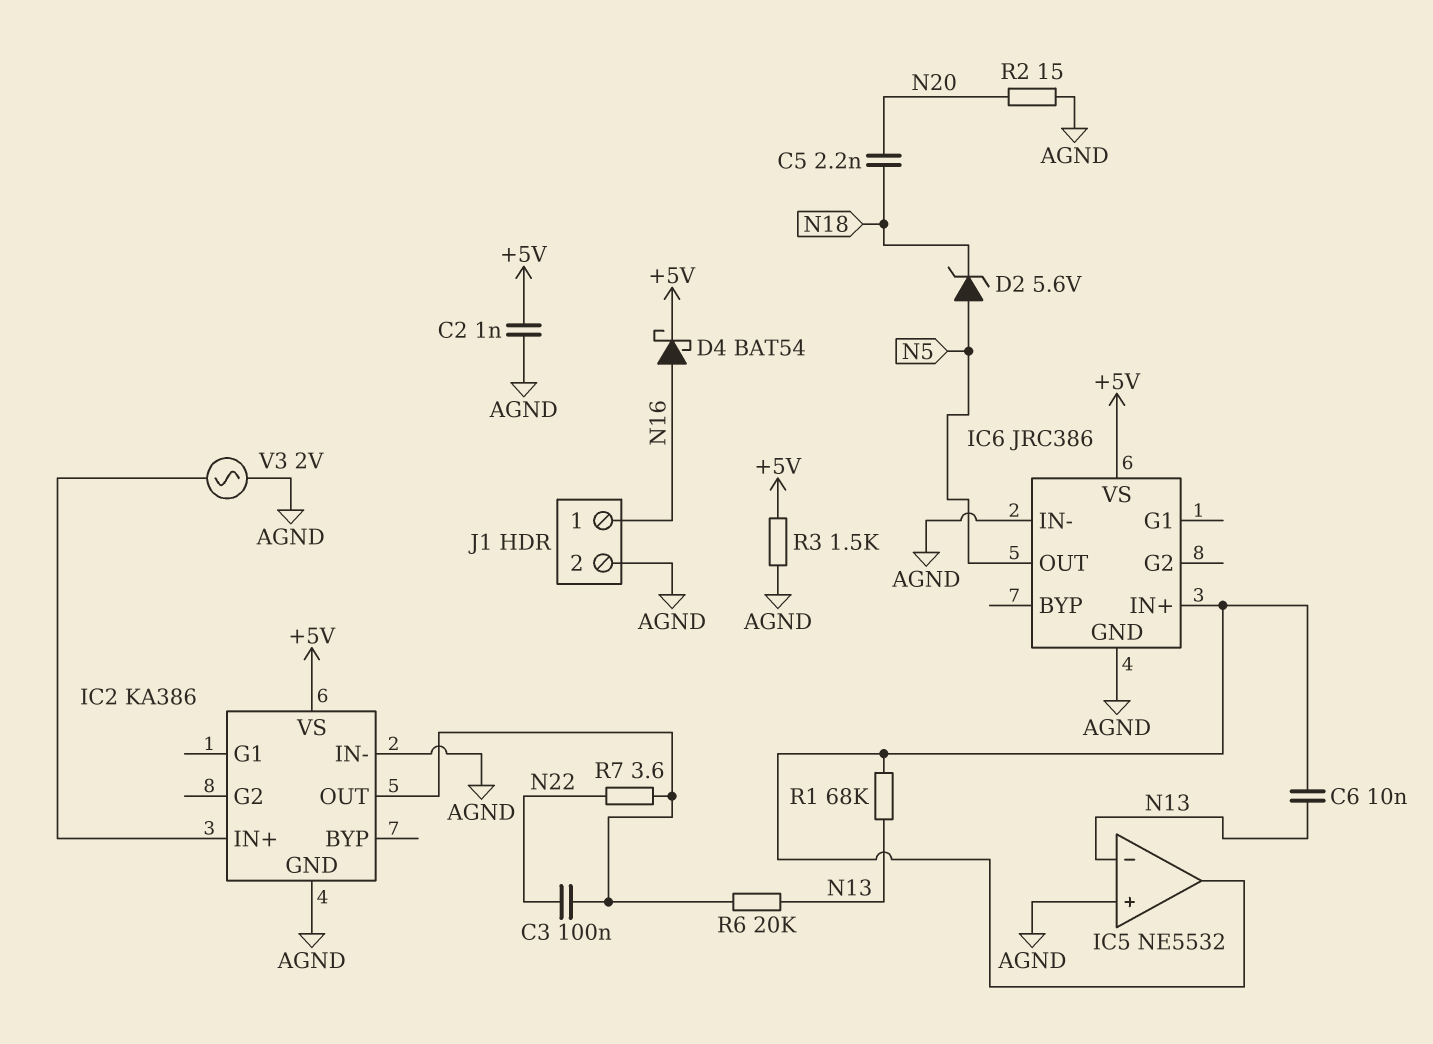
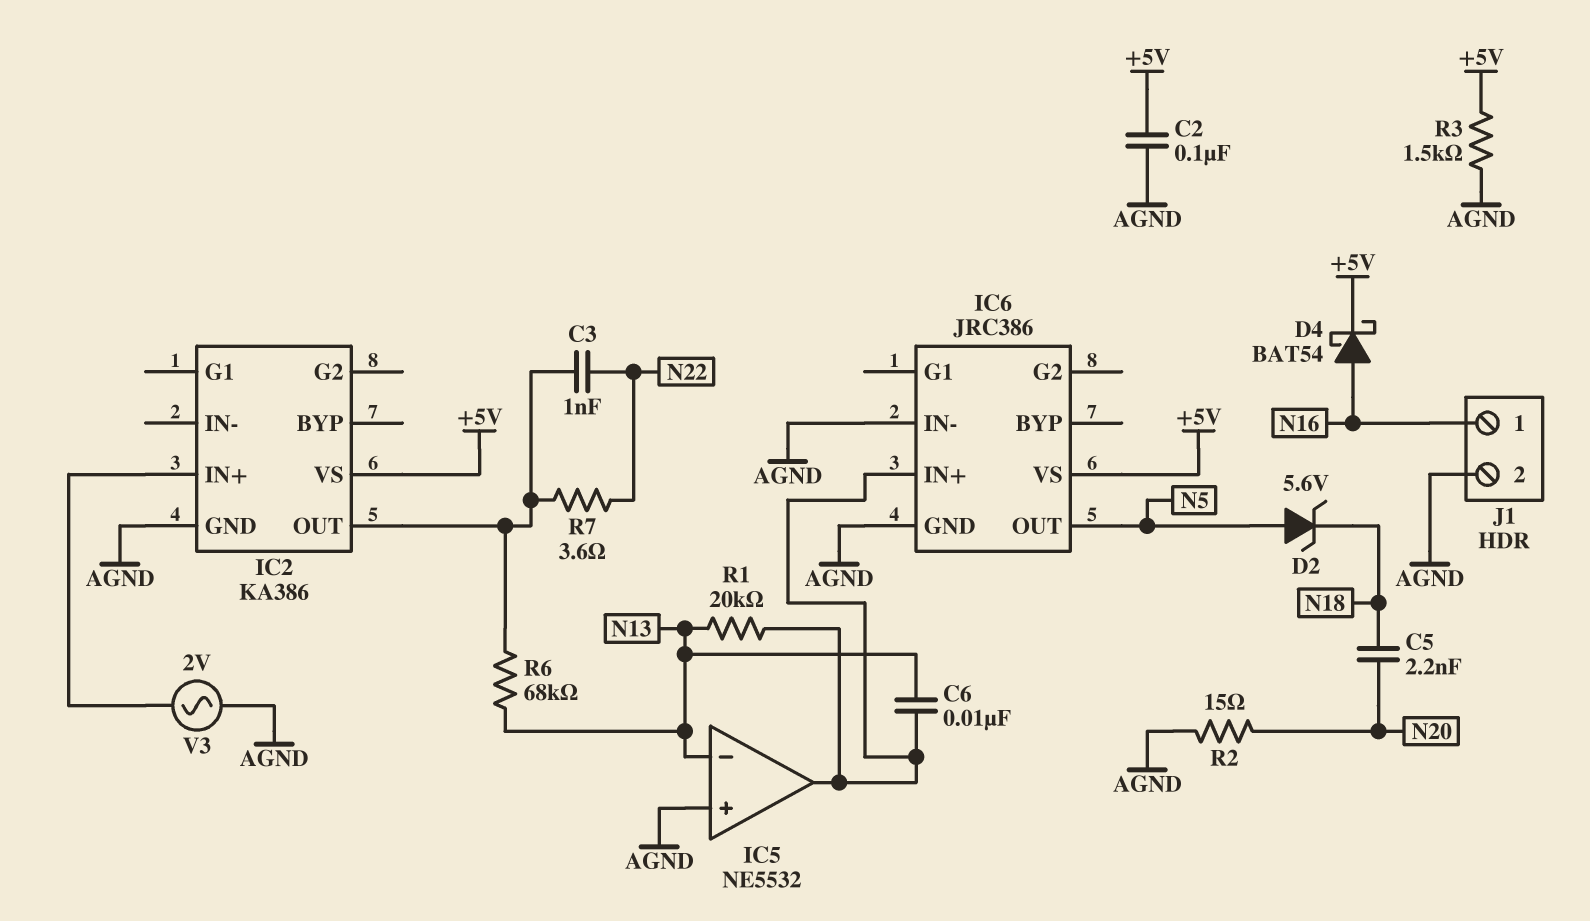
C2: 1nF (+5V, AGND) -> 100nF (+5V, AGND)
C3: 100nF (IC2/OUT, N22) -> 1nF (IC2/OUT, N22)
IC2 pin IN-: AGND -> none
R1: 68k (IC5/out, N13) -> 20k (IC5/out, N13)
R6: 20k (IC2/OUT, N13) -> 68k (IC2/OUT, N13)

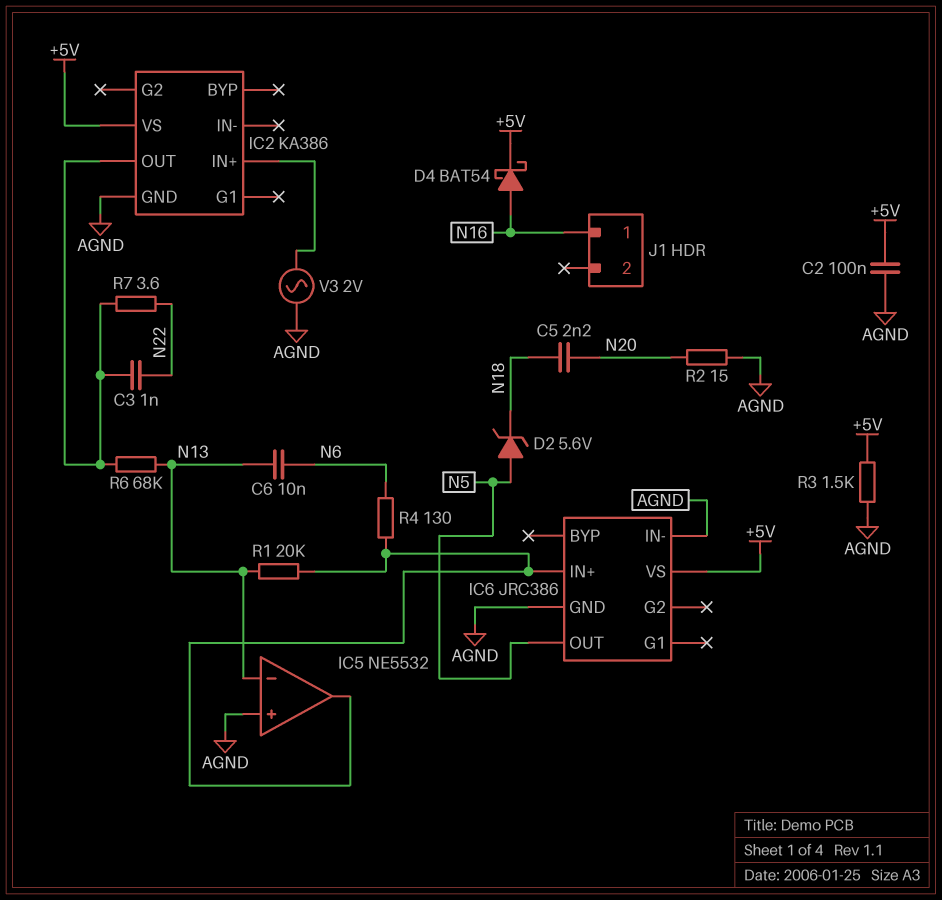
C6: 10nF (IC5/out, N13) -> 10nF (N6, N13)
J1 pin 2: AGND -> none
R4: none -> 130 (IC5/out, N6)

